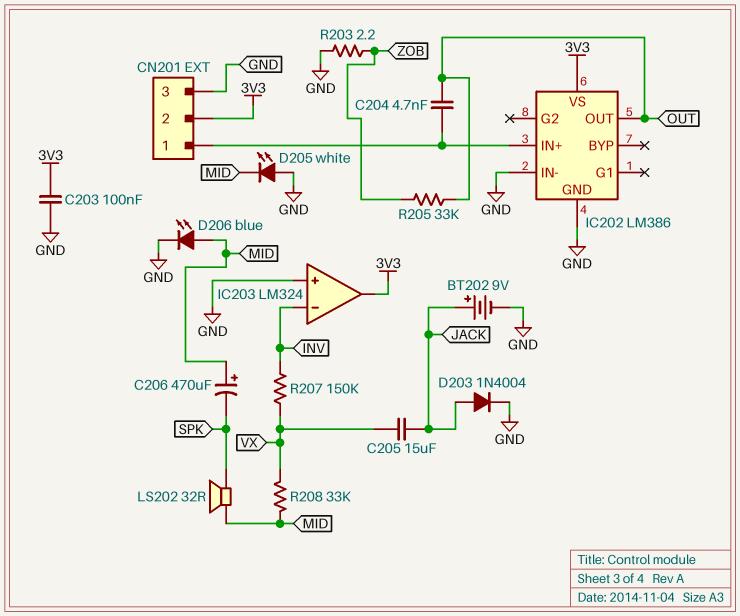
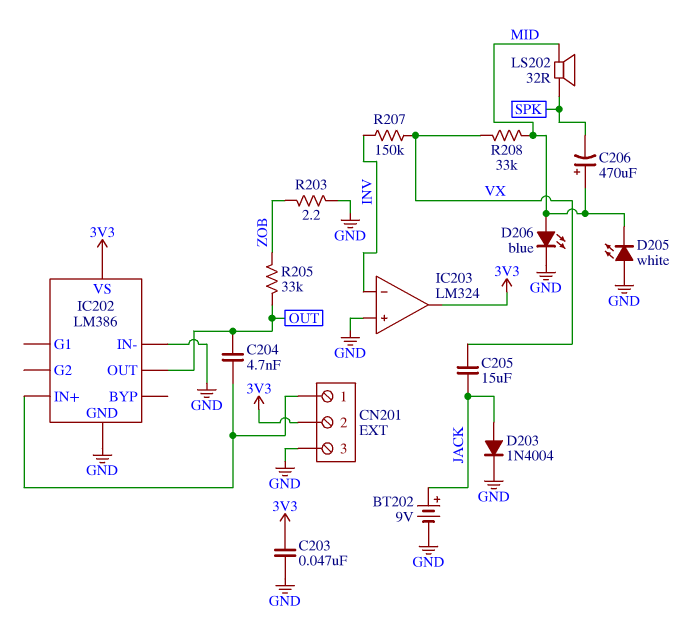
C203: 100nF (3V3, GND) -> 47nF (3V3, GND)

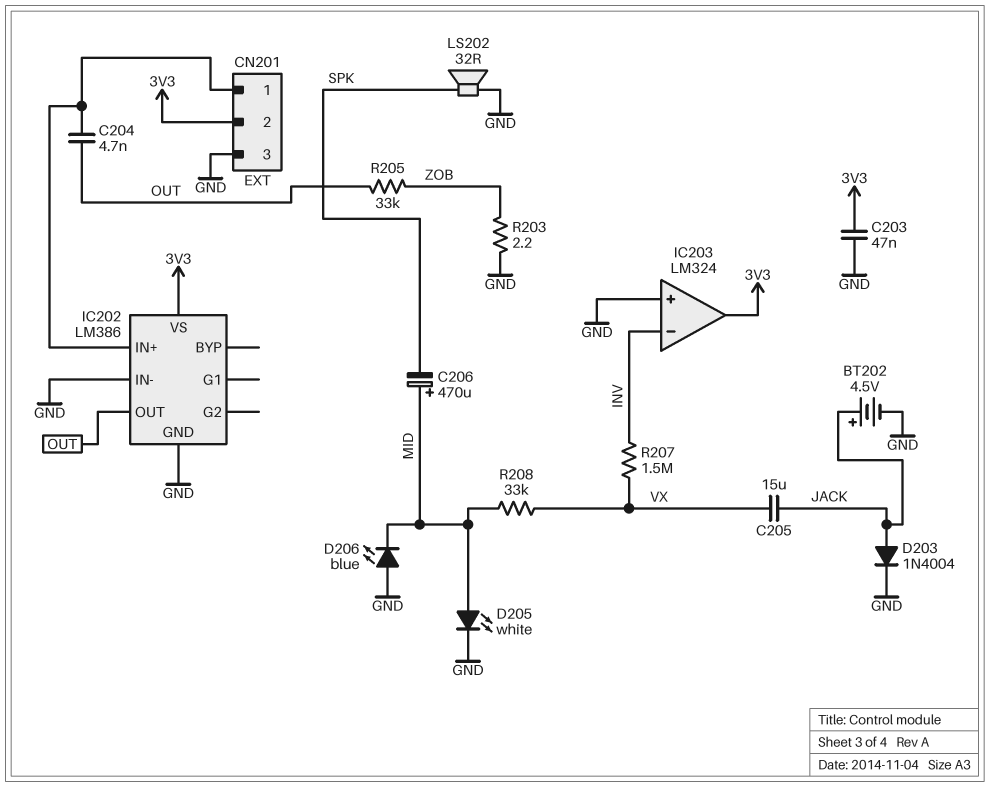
BT202: 9V (plus JACK, minus GND) -> 4.5V (plus JACK, minus GND)
D205: LED white (A GND, K MID) -> LED white (A MID, K GND)
D206: LED blue (A MID, K GND) -> LED blue (A GND, K MID)
LS202: speaker 32R (MID, SPK) -> speaker 32R (GND, SPK)
R207: 150k (INV, VX) -> 1.5M (INV, VX)

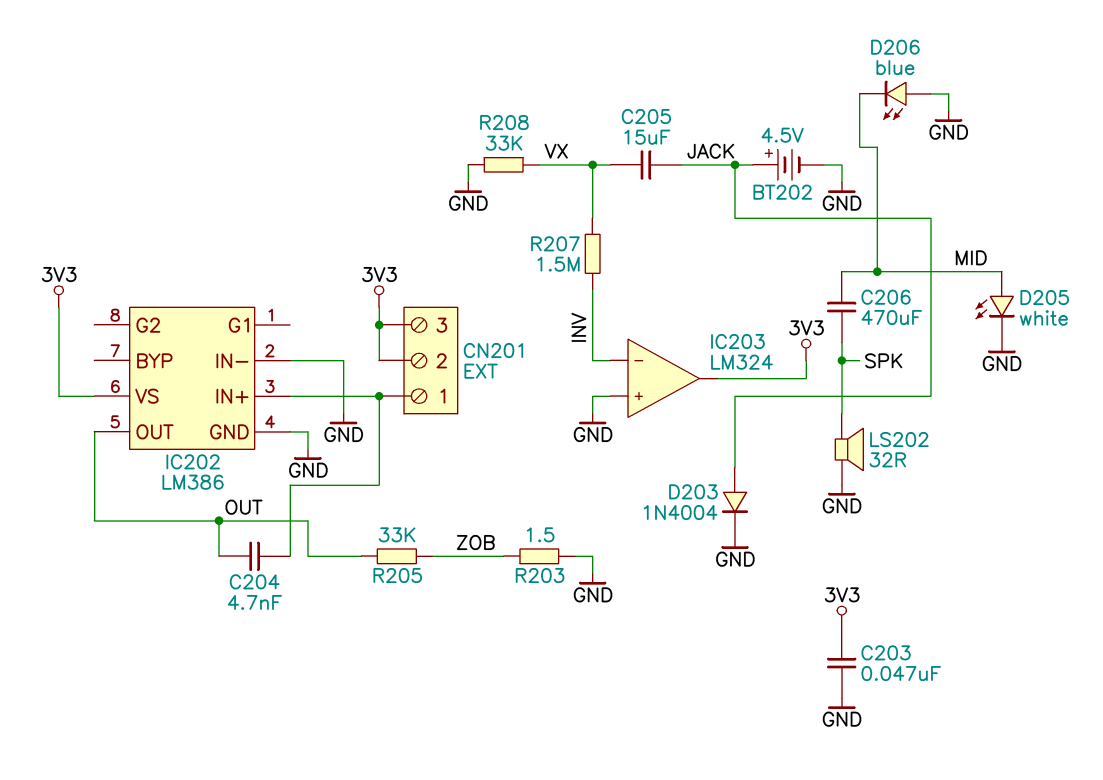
C206: 470uF (plus MID, minus SPK) -> 470uF (MID, SPK)
CN201 pin 3: GND -> 3V3
R203: 2.2 (GND, ZOB) -> 1.5 (GND, ZOB)
R208: 33k (MID, VX) -> 33k (GND, VX)

